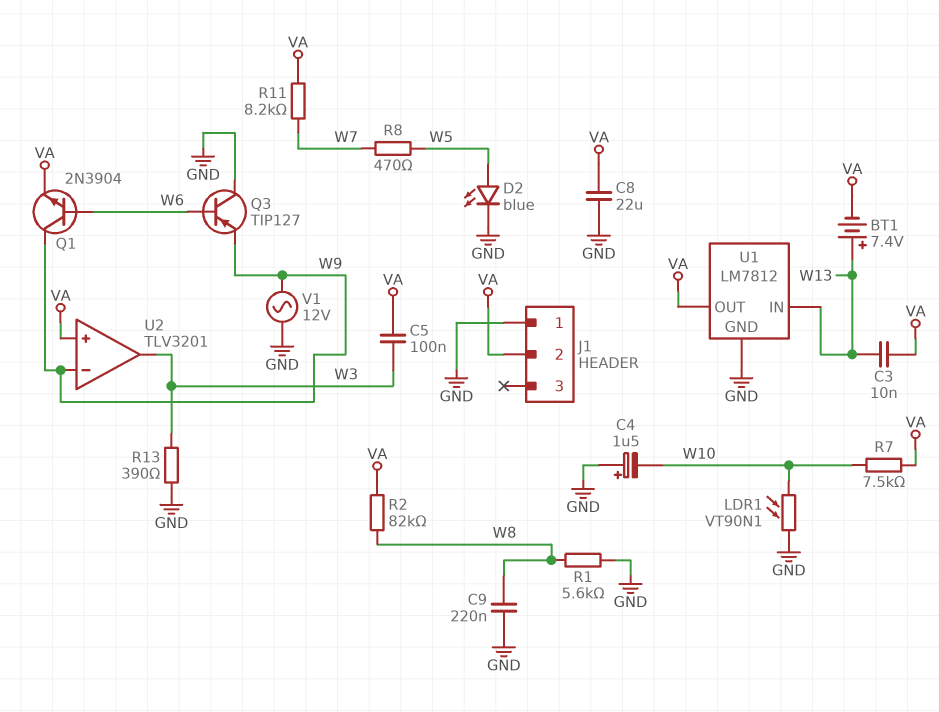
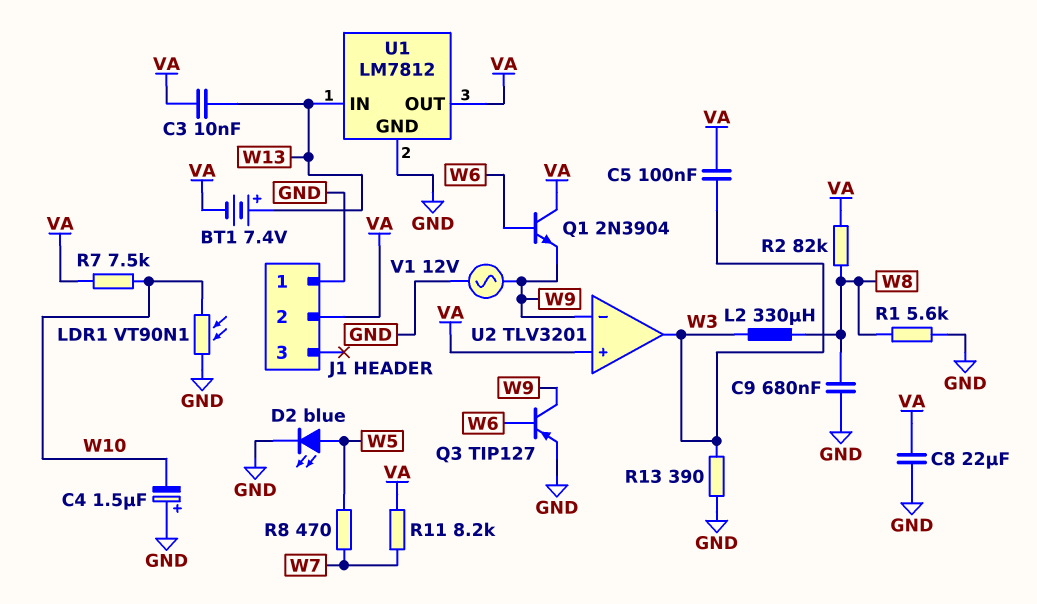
C9: 220nF (GND, W8) -> 680nF (GND, W8)
L2: none -> 330uH (W3, W8)
Q1: NPN 2N3904 (B W6, C W9, E VA) -> NPN 2N3904 (B W6, C VA, E W9)
Q3: PNP TIP127 (B W6, C GND, E W9) -> PNP TIP127 (B W6, C W9, E GND)

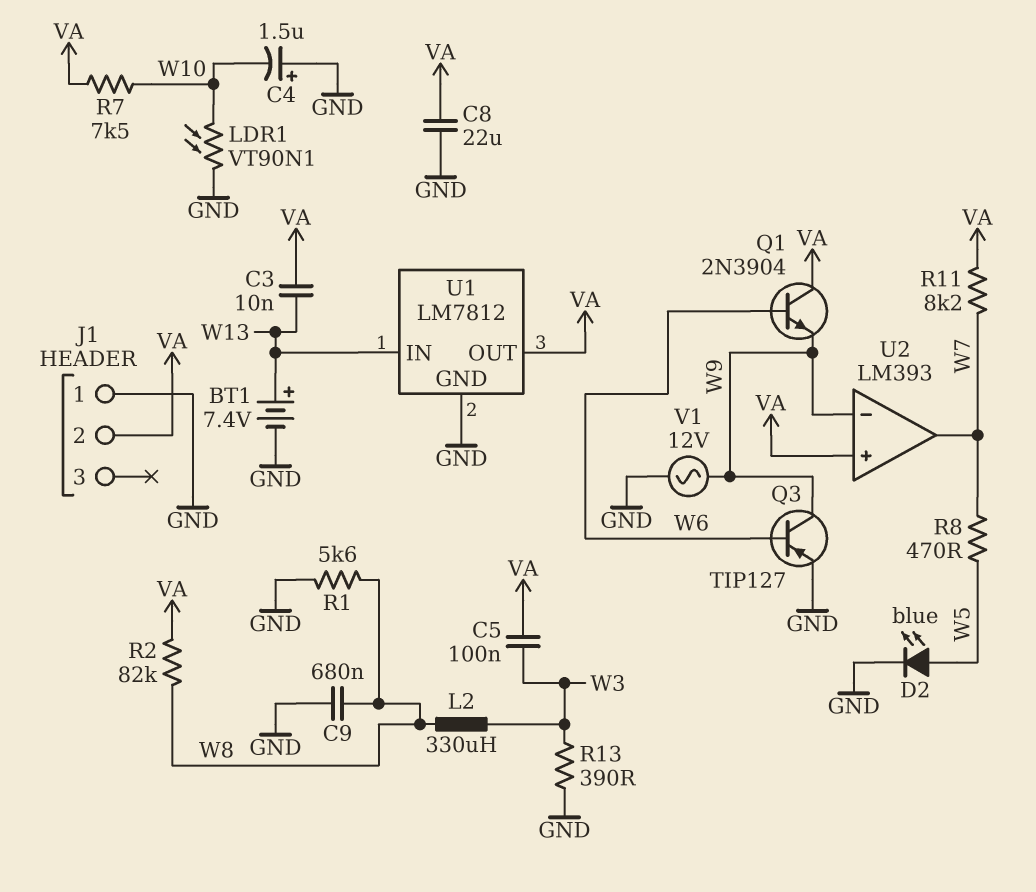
BT1: 7.4V (plus W13, minus VA) -> 7.4V (plus W13, minus GND)
U2: TLV3201 -> LM393
U2 pin out: W3 -> W7

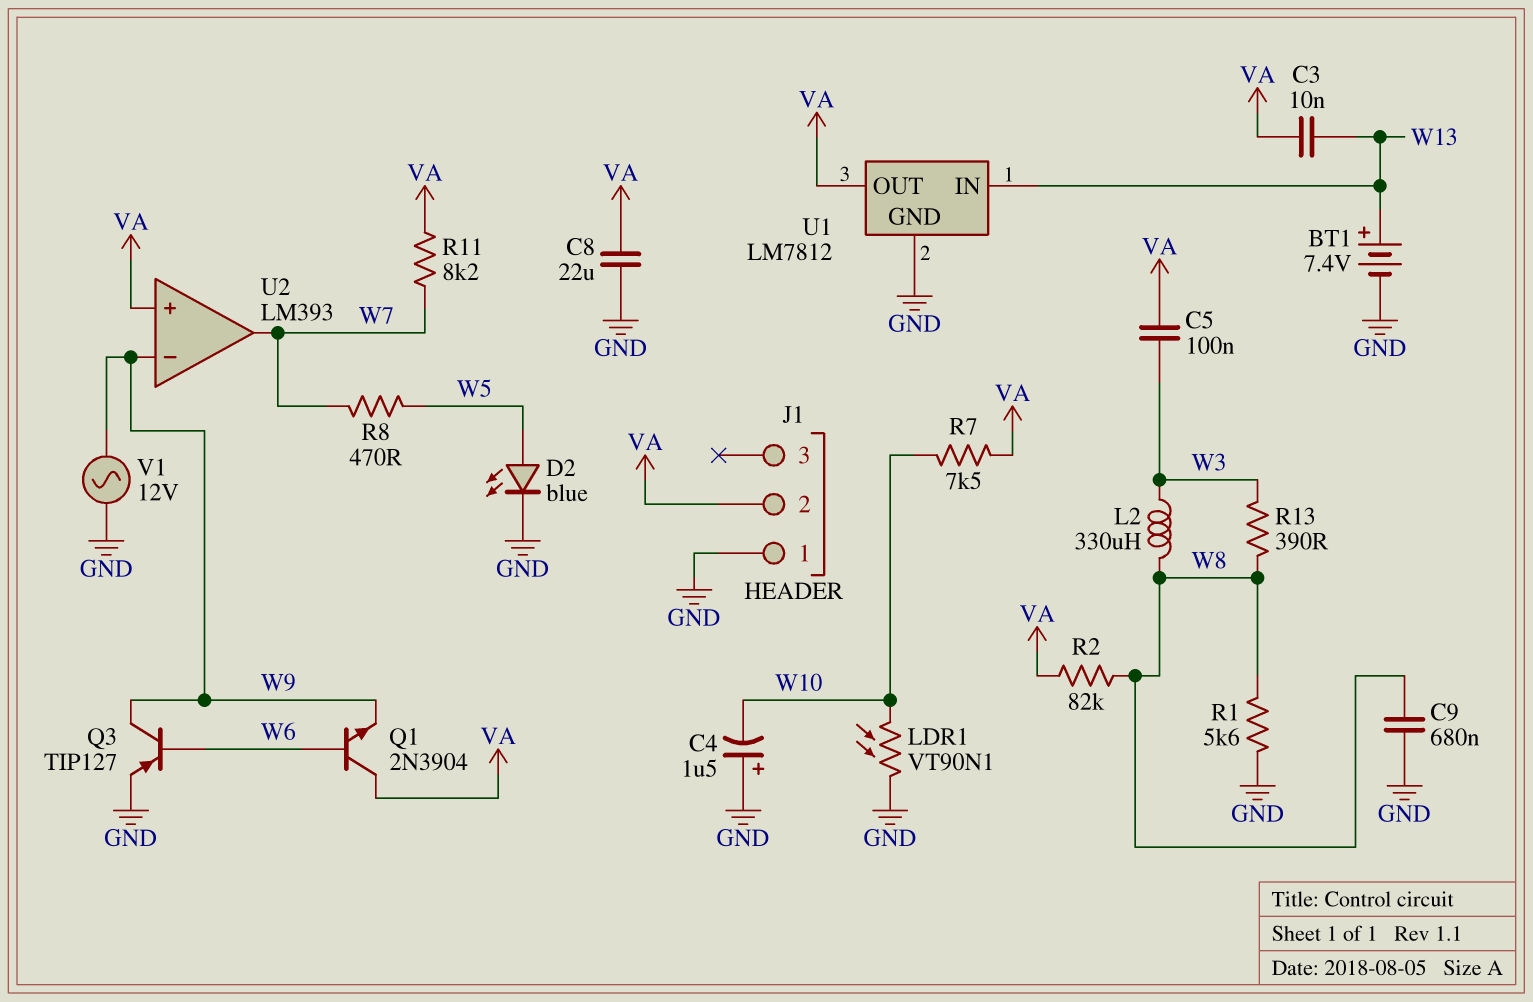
R13: 390 (GND, W3) -> 390 (W3, W8)

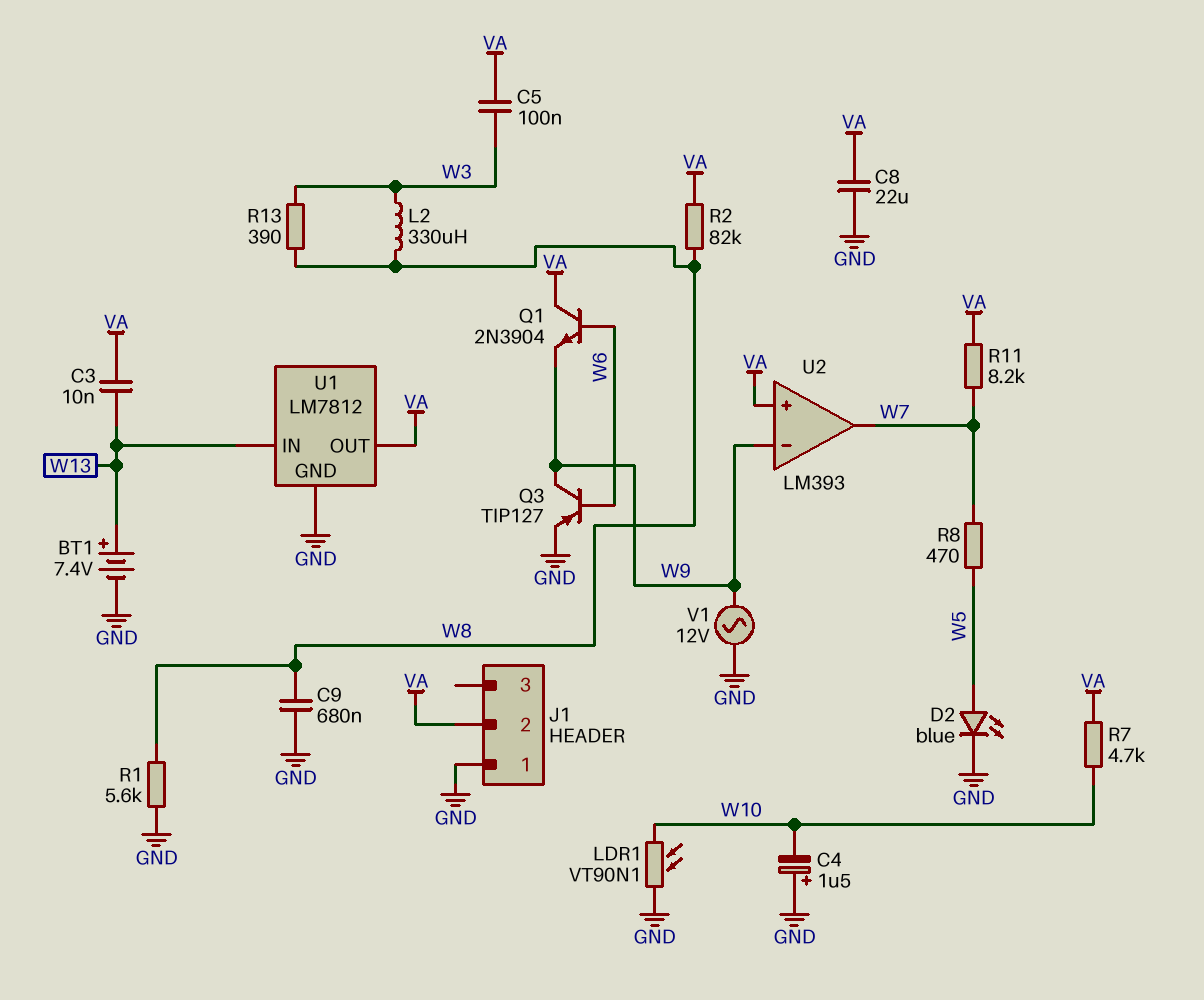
R7: 7.5k (VA, W10) -> 4.7k (VA, W10)

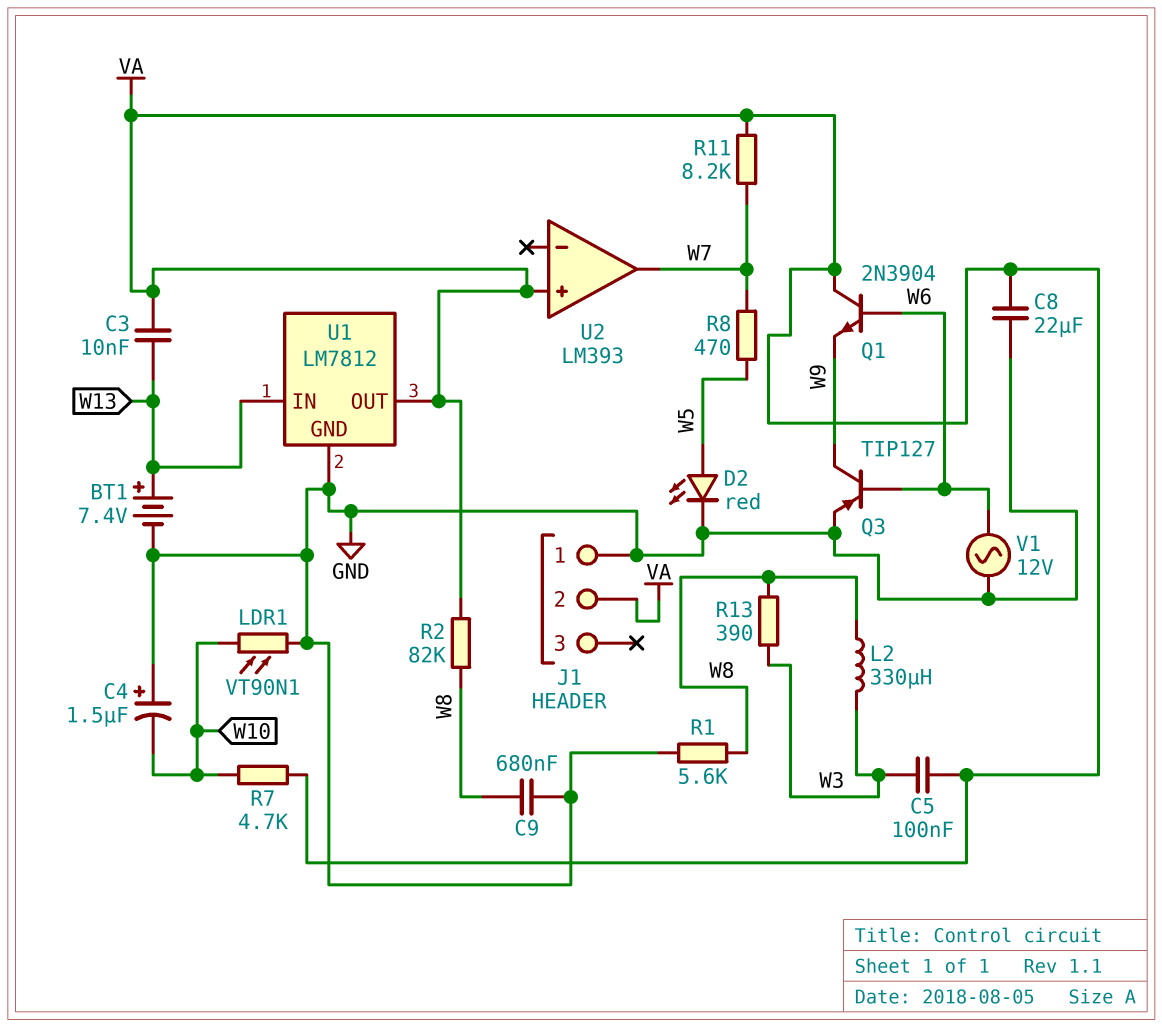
D2: LED blue (A W5, K GND) -> LED red (A W5, K GND)
U2 pin in-: W9 -> none
V1: AC 12V (GND, W9) -> AC 12V (GND, W6)

